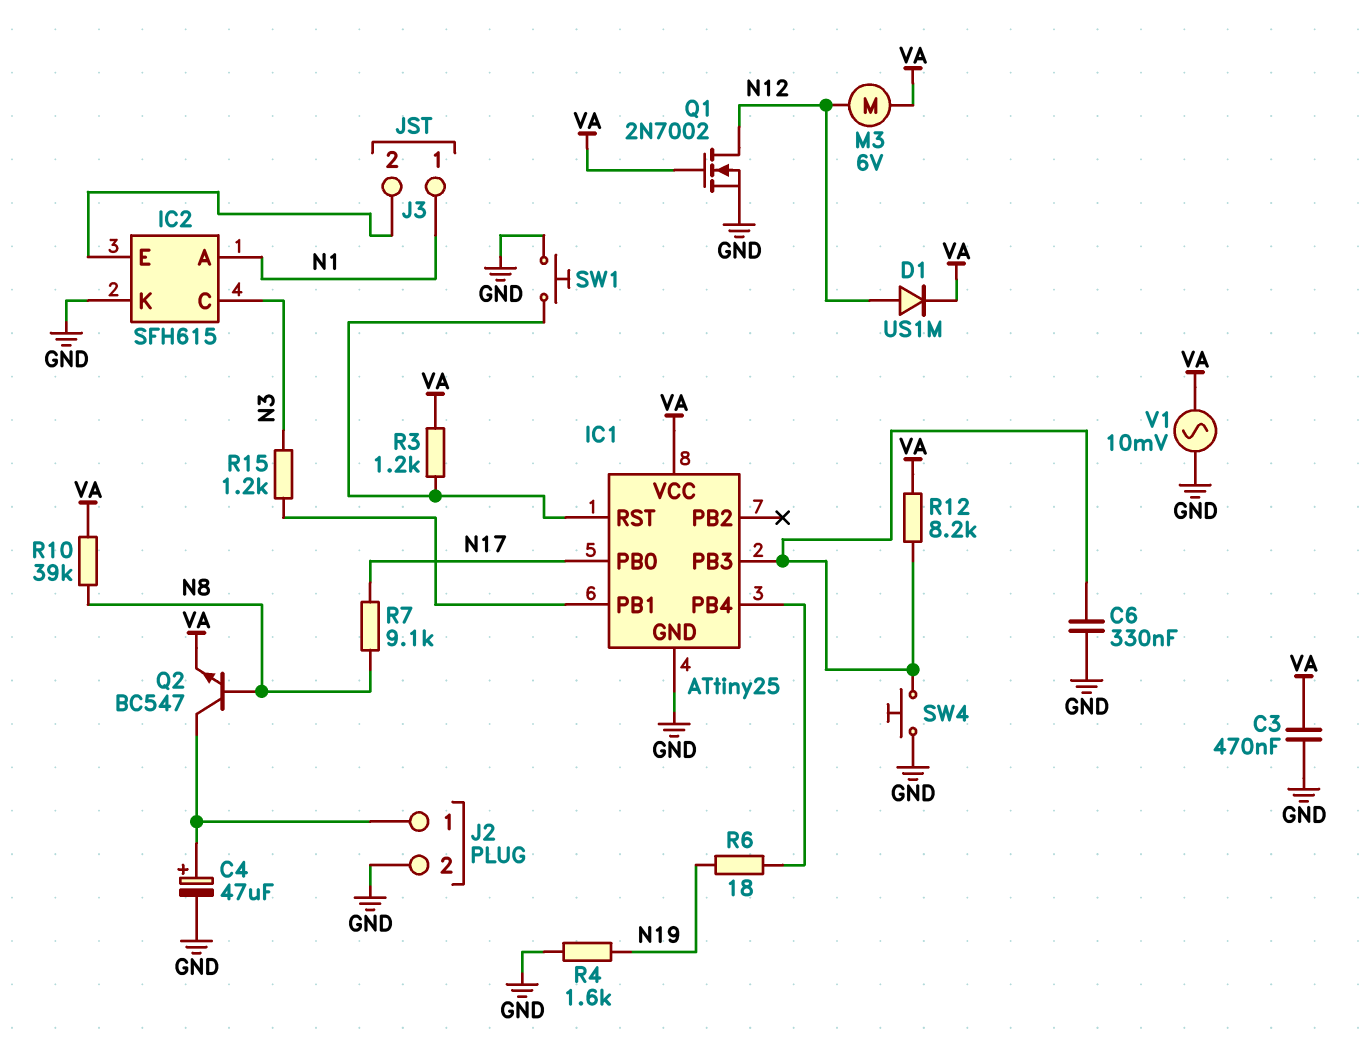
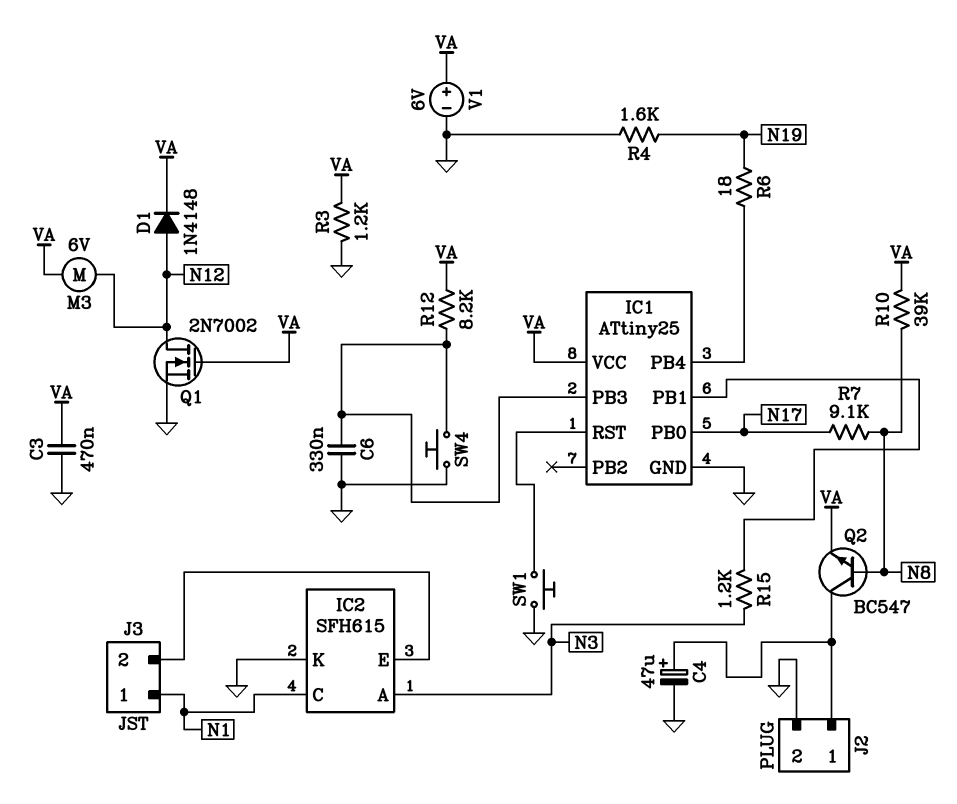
D1: diode US1M (A N12, K VA) -> diode 1N4148 (A N12, K VA)
IC2 pin A: N1 -> N3
IC2 pin C: N3 -> N1
R3: 1.2k (IC1/RST, VA) -> 1.2k (GND, VA)
V1: AC 10mV (GND, VA) -> 6V (plus VA, minus GND)

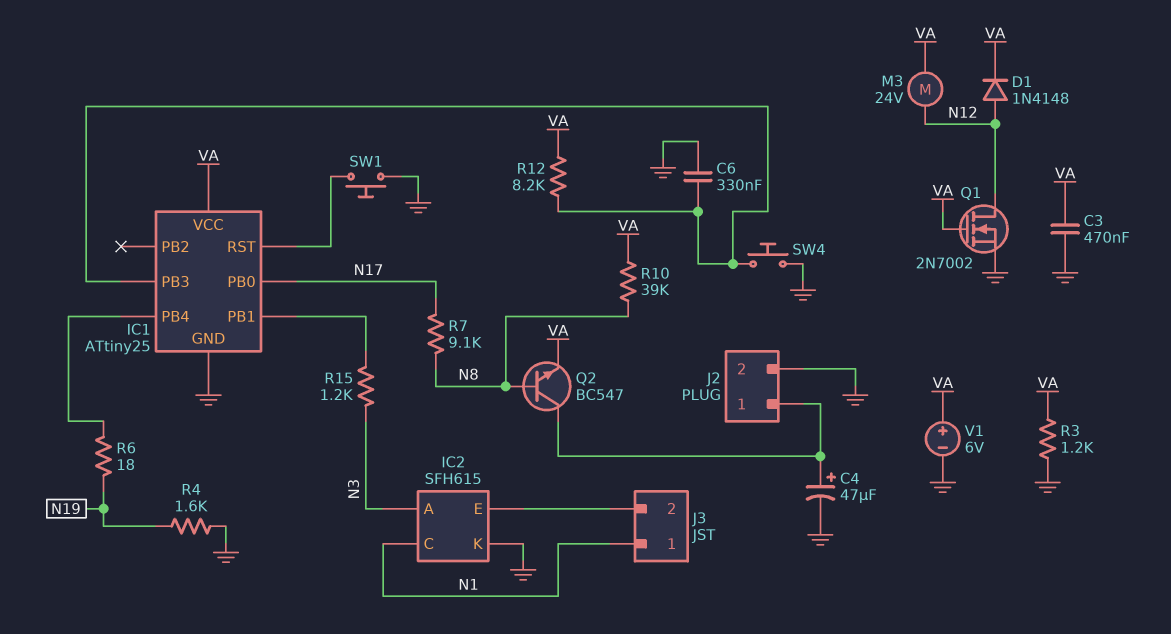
M3: motor 6V (N12, VA) -> motor 24V (N12, VA)

